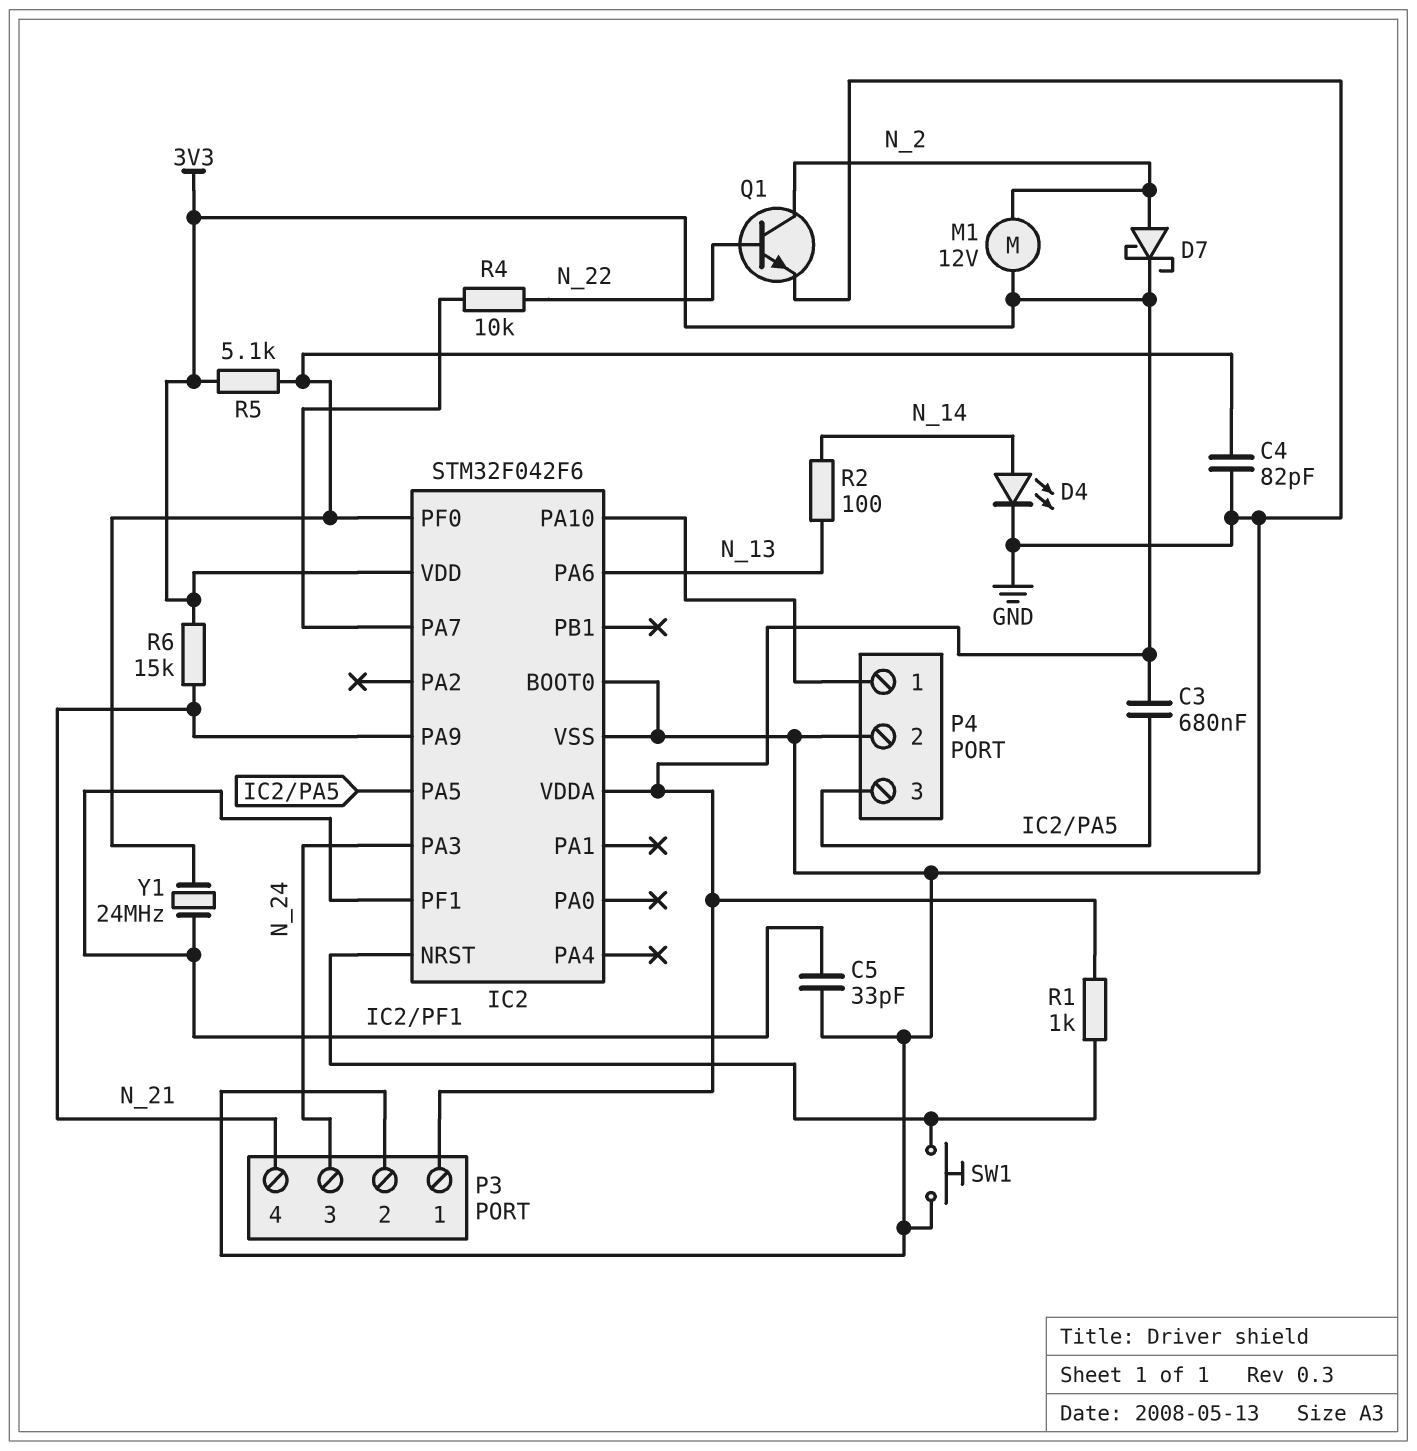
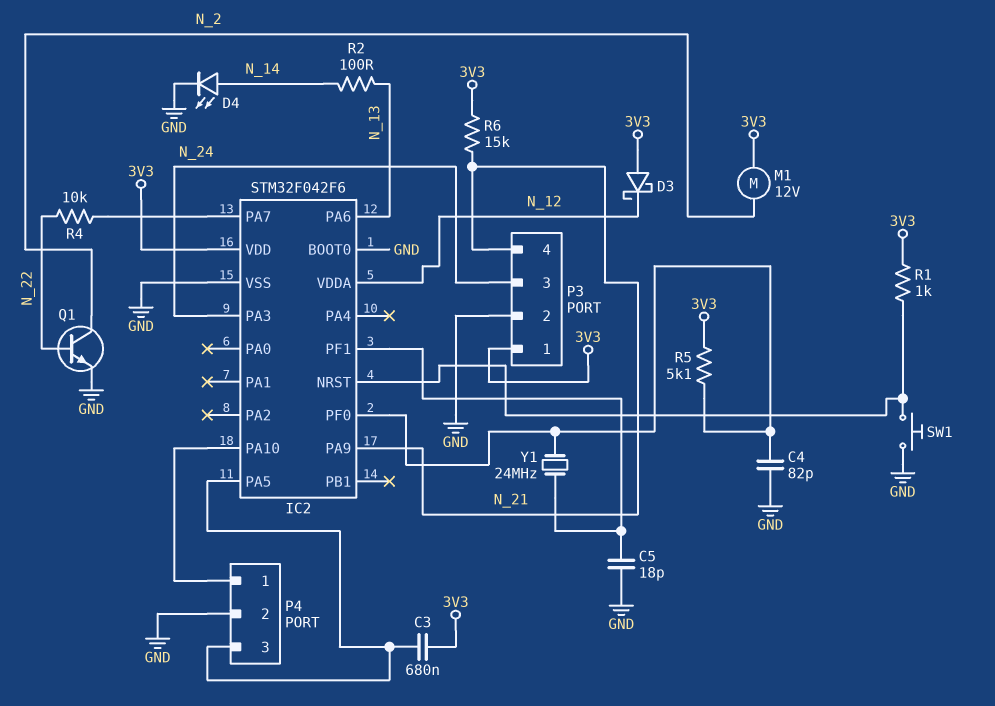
C5: 33pF (GND, IC2/PF1) -> 18pF (GND, IC2/PF1)
D3: none -> schottky (A 3V3, K N_12)
D7: schottky (A N_2, K 3V3) -> none
IC2 pin VDDA: 3V3 -> N_12

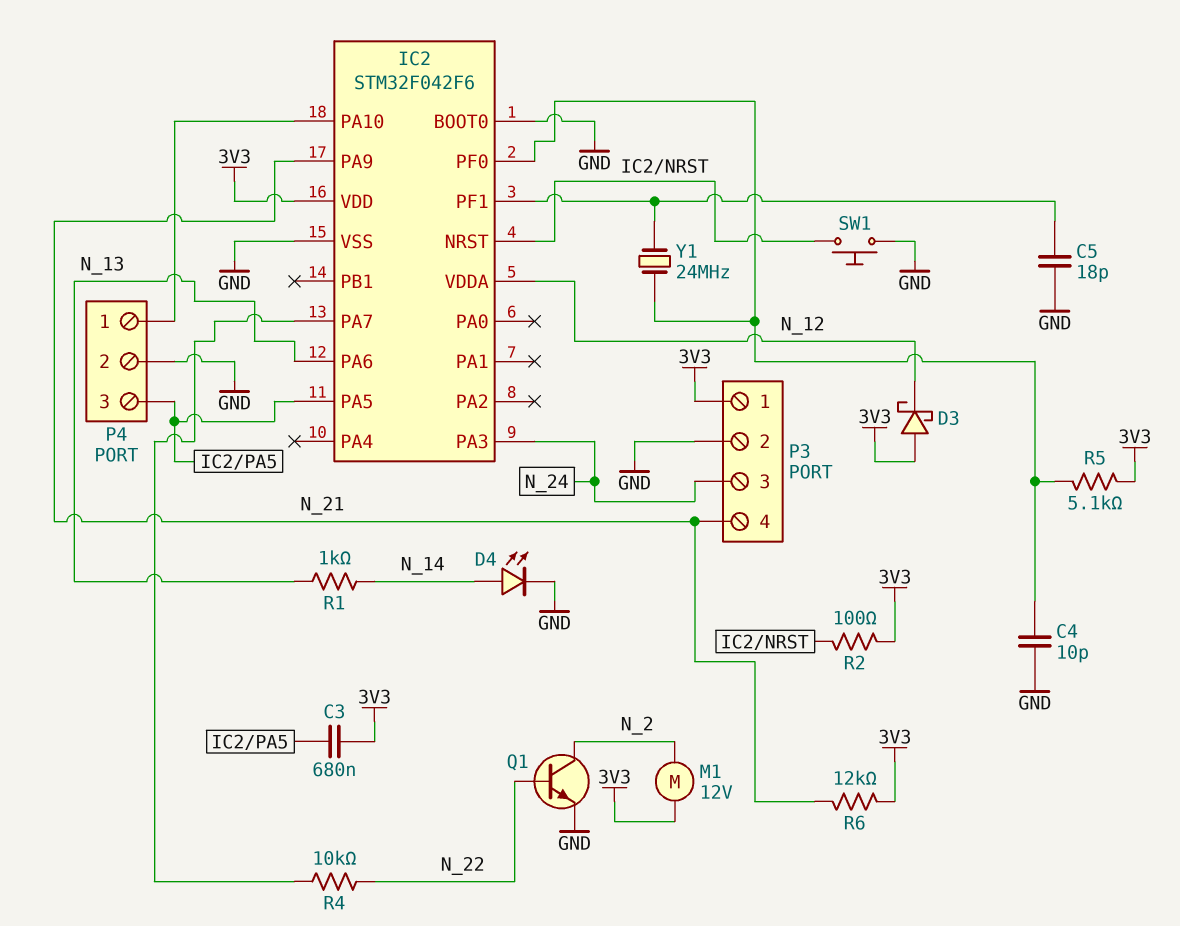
C4: 82pF (GND, IC2/PF0) -> 10pF (GND, IC2/PF0)
R1: 1k (3V3, IC2/NRST) -> 1k (N_13, N_14)
R2: 100 (N_13, N_14) -> 100 (3V3, IC2/NRST)
R6: 15k (3V3, N_21) -> 12k (3V3, N_21)

